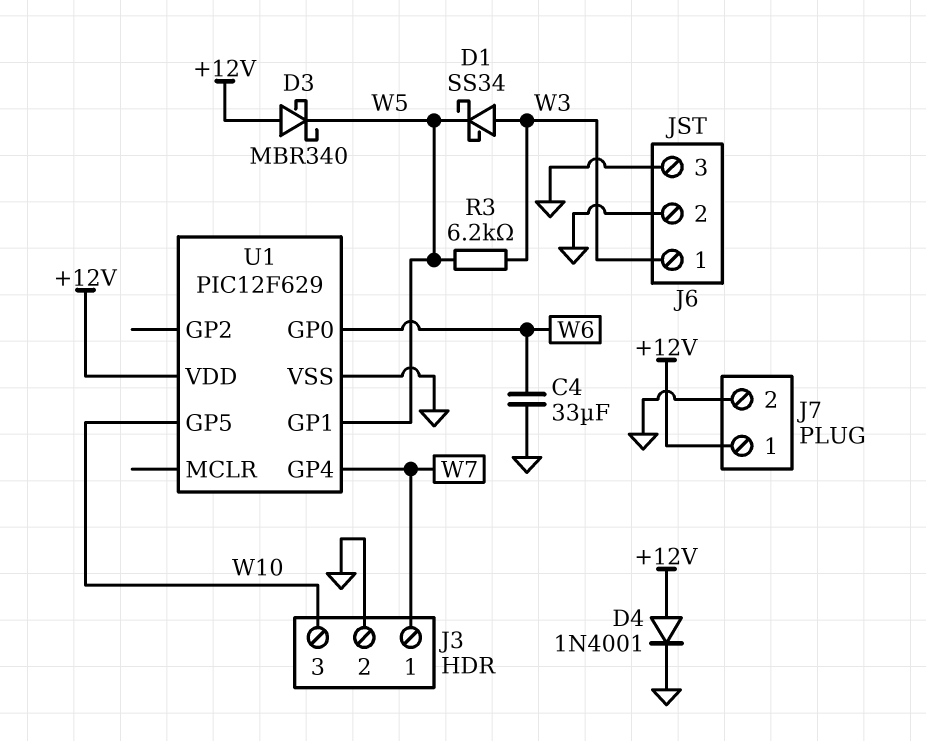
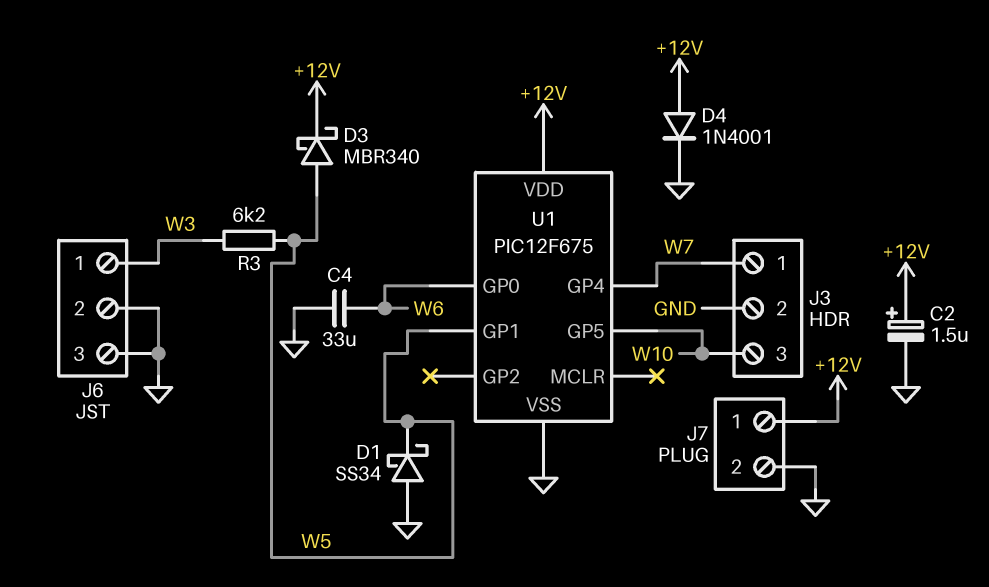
C2: none -> 1.5uF (plus +12V, minus GND)
D1: schottky SS34 (A W3, K W5) -> schottky SS34 (A GND, K W5)
D3: schottky MBR340 (A +12V, K W5) -> schottky MBR340 (A W5, K +12V)
U1: PIC12F629 -> PIC12F675

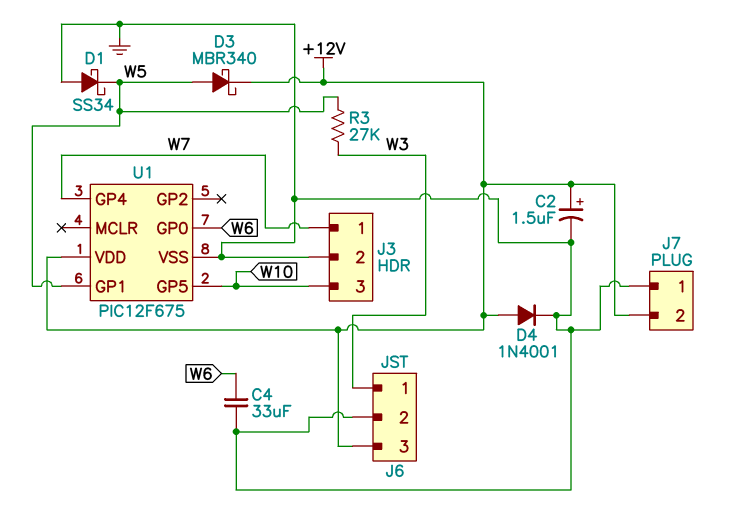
J6 pin 3: GND -> +12V
J7 pin 1: +12V -> GND
J7 pin 2: GND -> +12V
R3: 6.2k (W3, W5) -> 27k (W3, W5)

